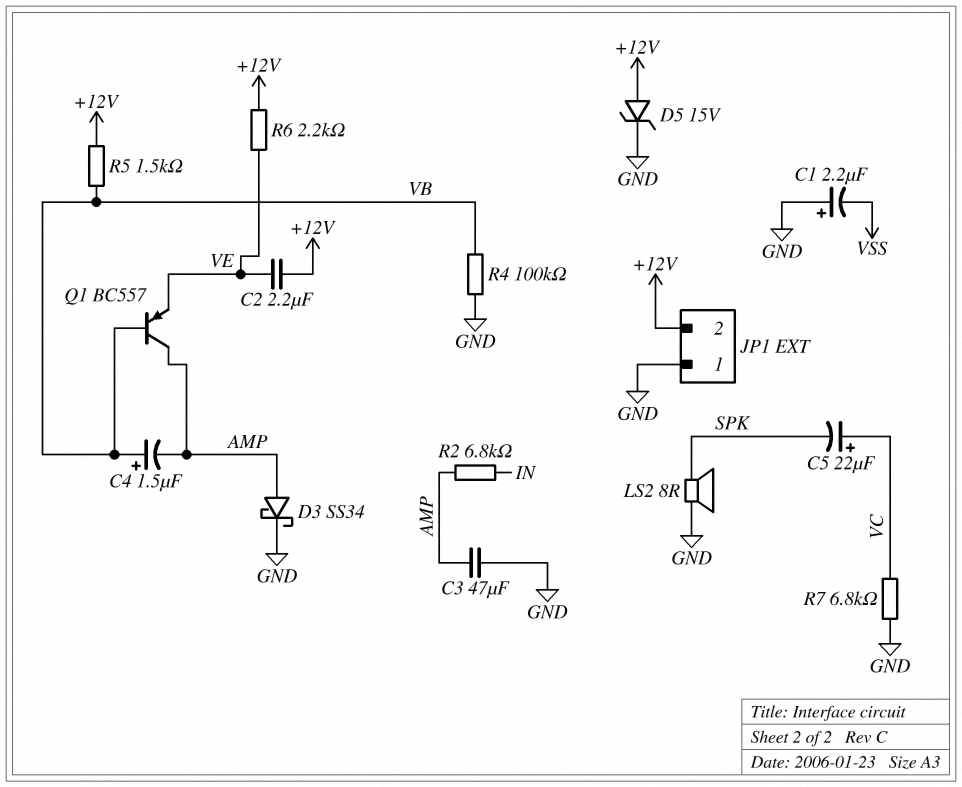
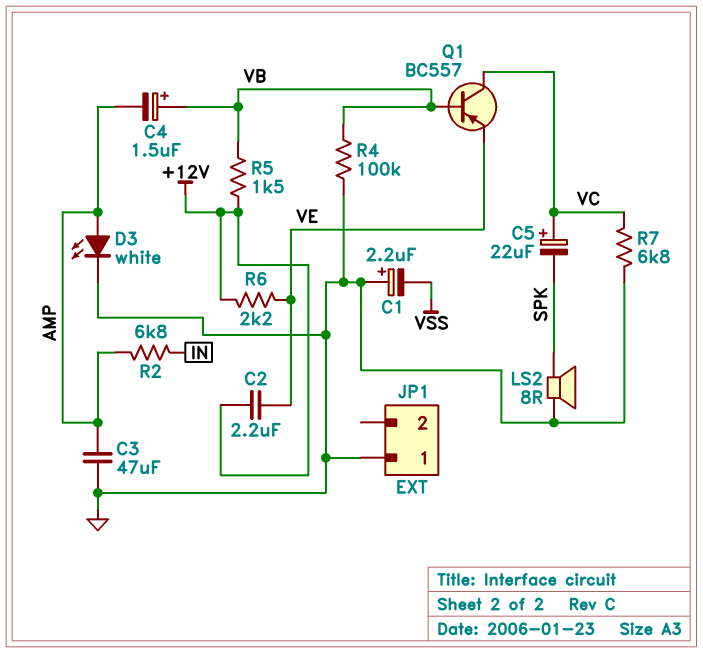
D3: schottky SS34 (A AMP, K GND) -> LED white (A AMP, K GND)
D5: zener 15V (A +12V, K GND) -> none
JP1 pin 2: +12V -> none
Q1: PNP BC557 (B VB, C AMP, E VE) -> PNP BC557 (B VB, C VC, E VE)

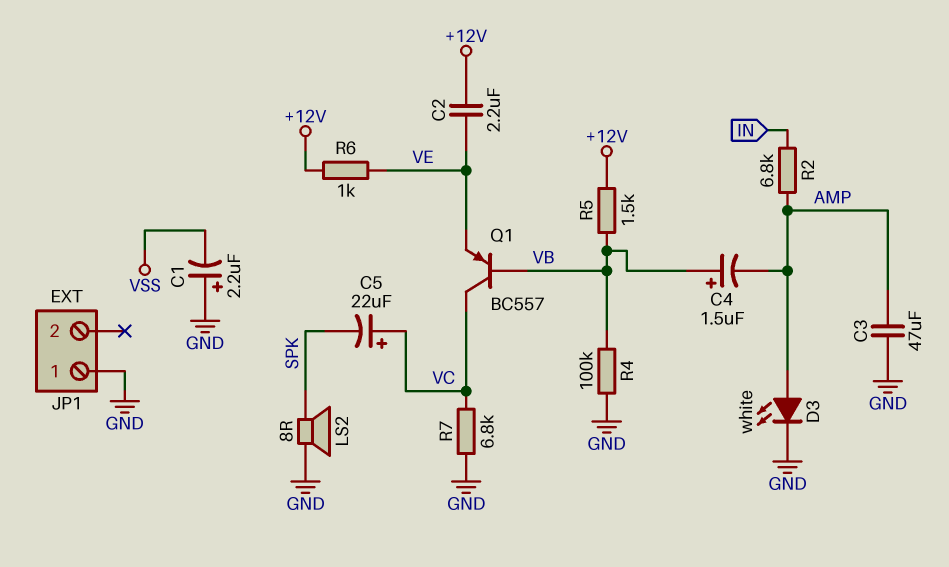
R6: 2.2k (+12V, VE) -> 1k (+12V, VE)

